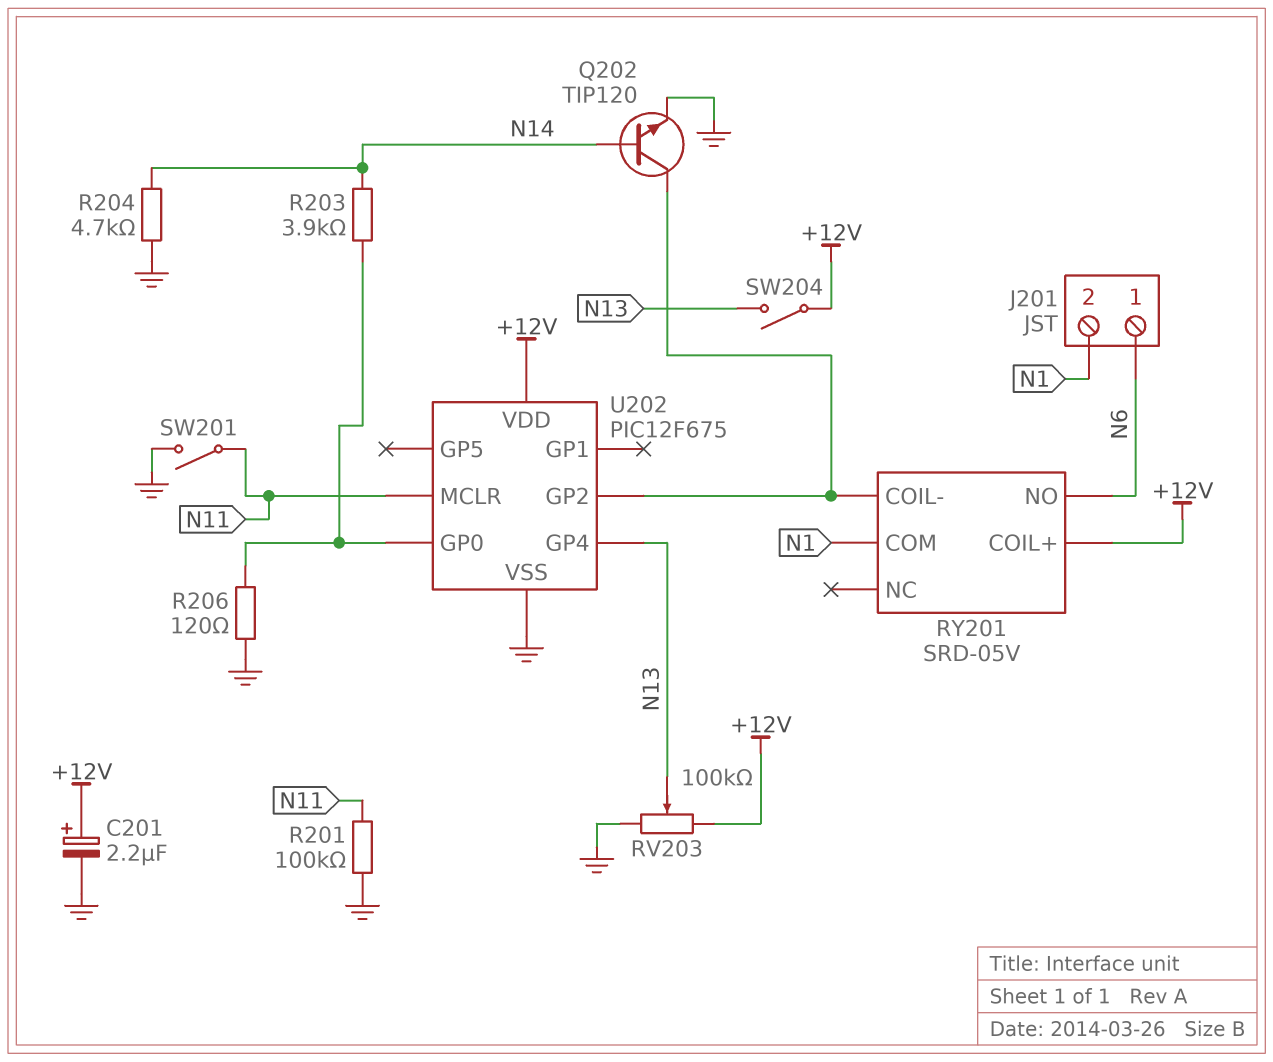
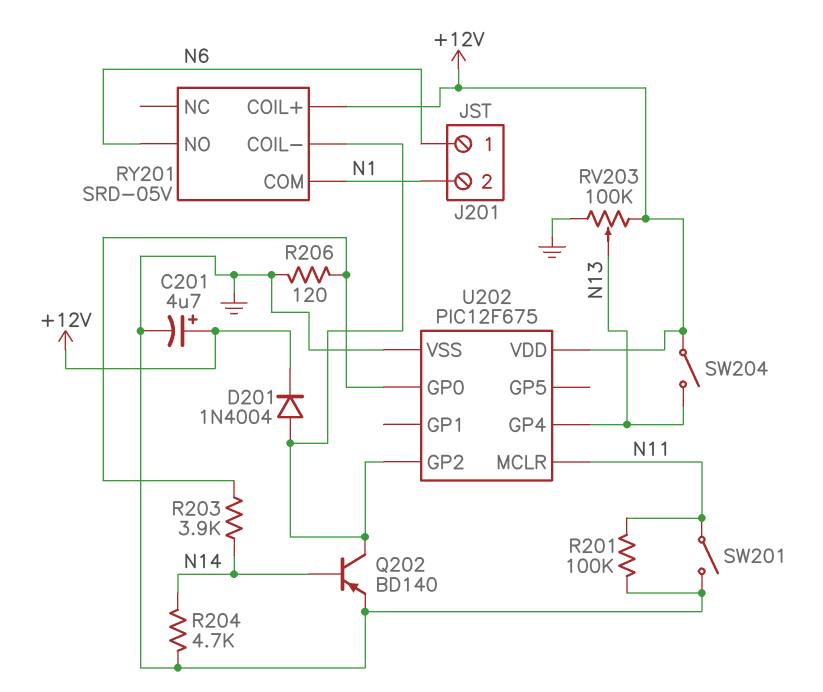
C201: 2.2uF (plus +12V, minus GND) -> 4.7uF (plus +12V, minus GND)
D201: none -> diode 1N4004 (A RY201/COIL-, K +12V)
Q202: NPN TIP120 (B N14, C RY201/COIL-, E GND) -> PNP BD140 (B N14, C RY201/COIL-, E GND)

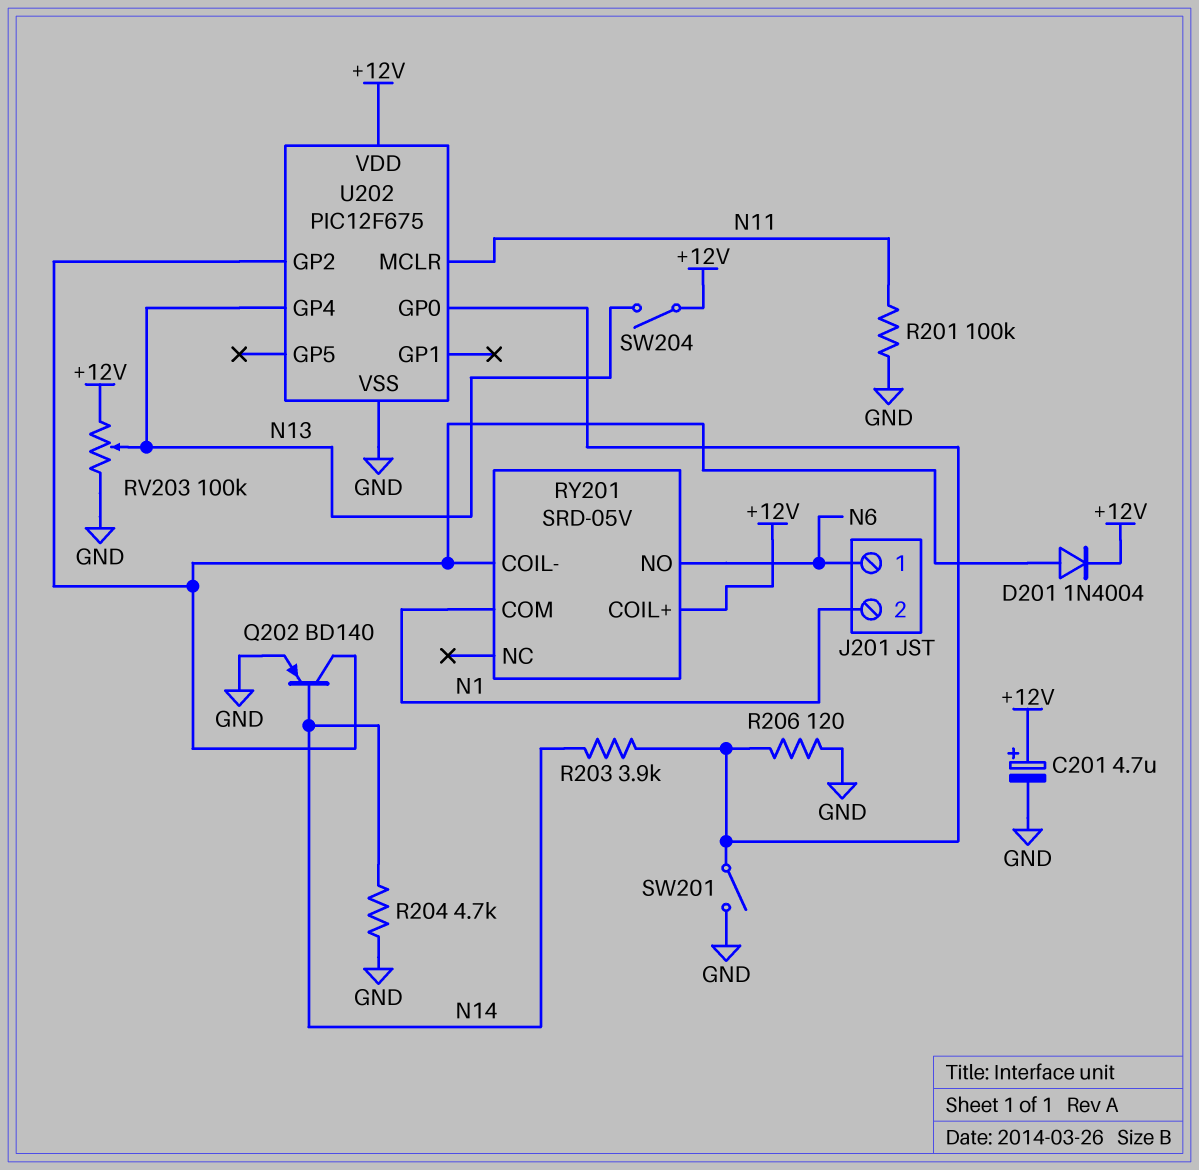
SW201: switch (GND, N11) -> switch (GND, U202/GP0)

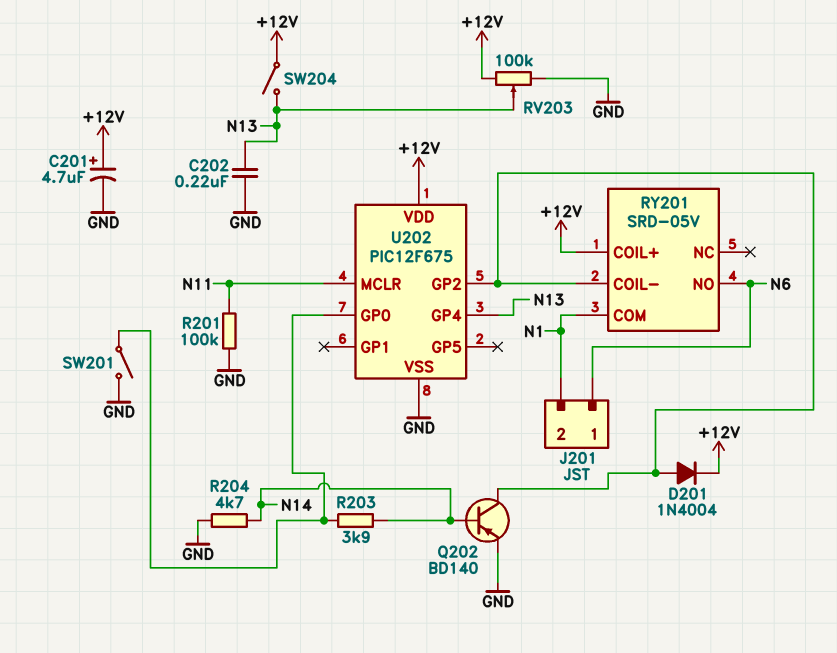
C202: none -> 220nF (GND, N13)
R206: 120 (GND, U202/GP0) -> none

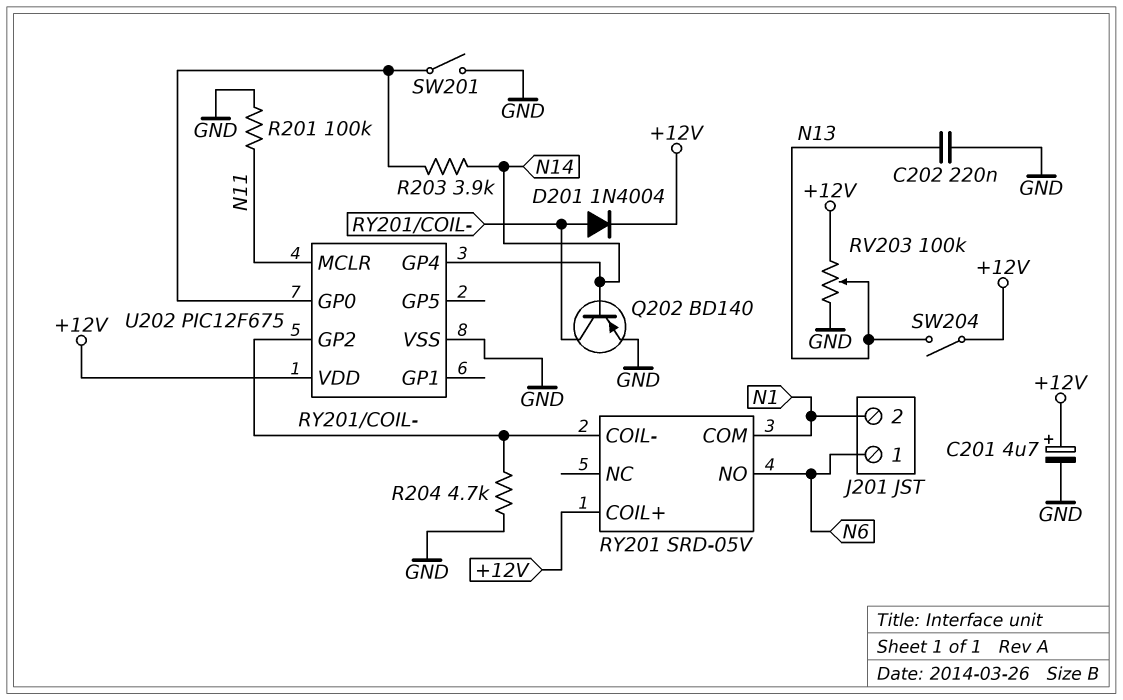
R204: 4.7k (GND, N14) -> 4.7k (GND, RY201/COIL-)
U202 pin GP4: N13 -> N14

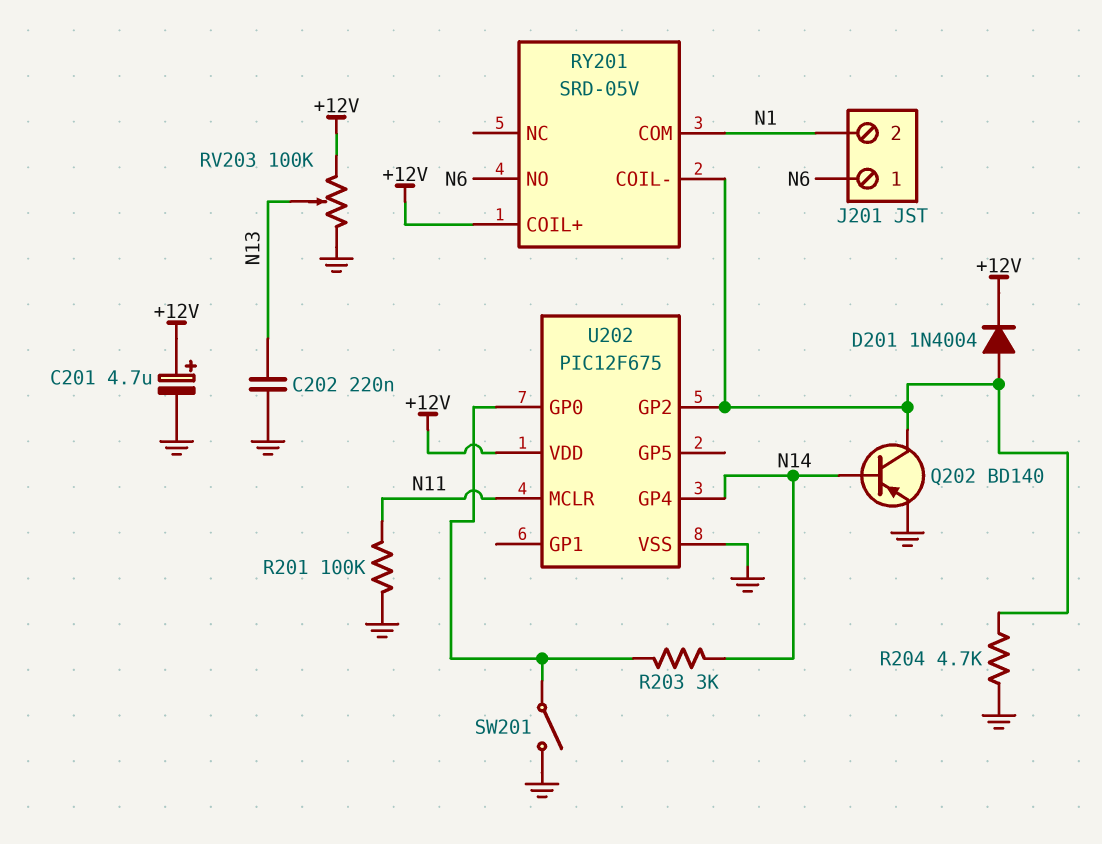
R203: 3.9k (N14, U202/GP0) -> 3k (N14, U202/GP0)
SW204: switch (+12V, N13) -> none

